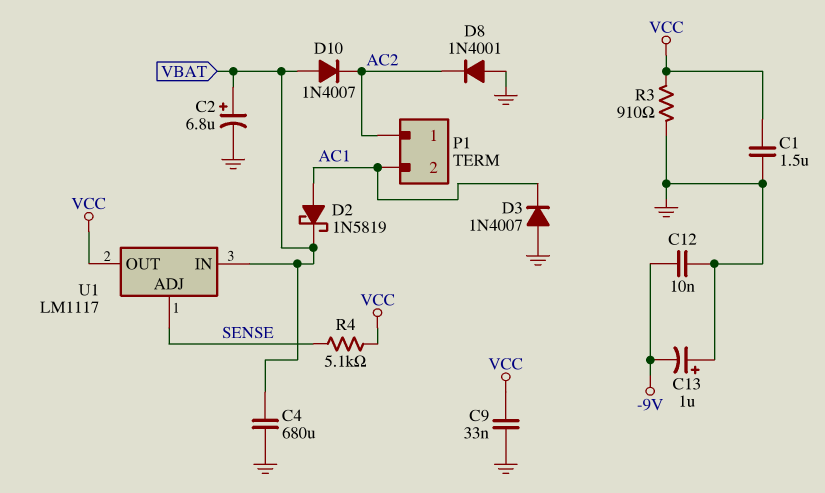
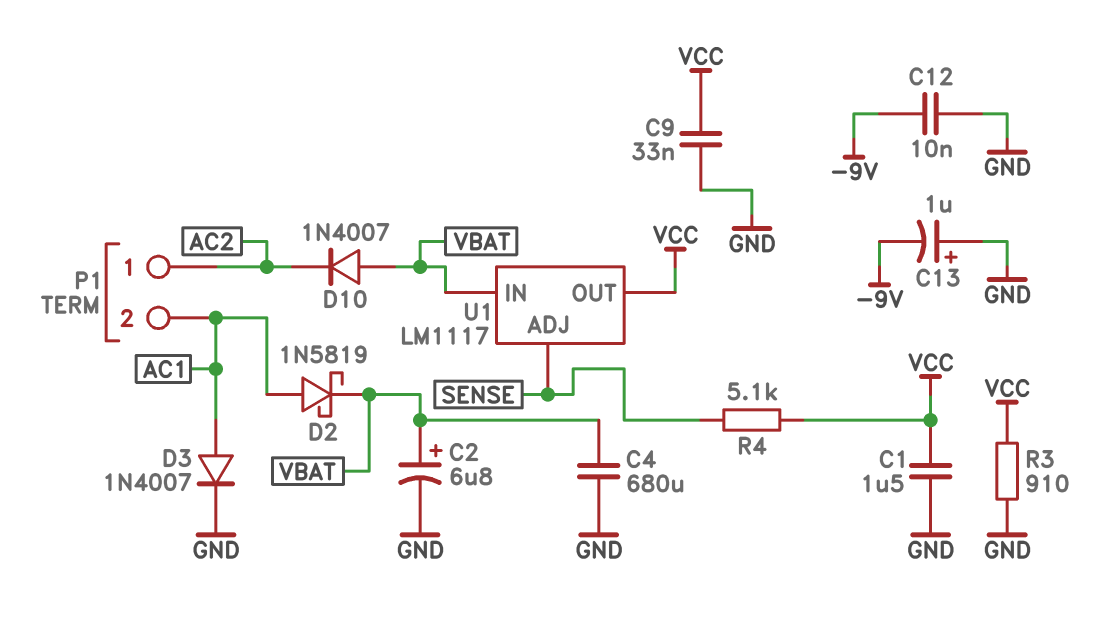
D3: diode 1N4007 (A GND, K AC1) -> diode 1N4007 (A AC1, K GND)
D8: diode 1N4001 (A GND, K AC2) -> none

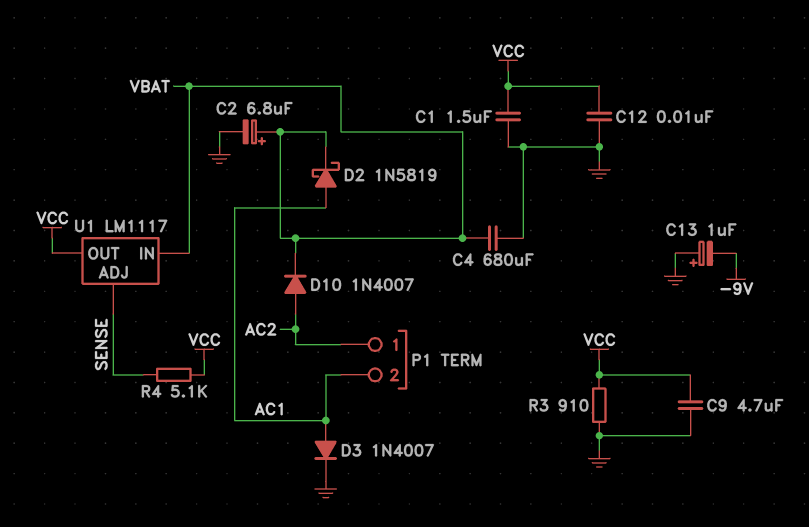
C9: 33nF (GND, VCC) -> 4.7uF (GND, VCC)
C12: 10nF (-9V, GND) -> 10nF (GND, VCC)
D10: diode 1N4007 (A VBAT, K AC2) -> diode 1N4007 (A AC2, K VBAT)

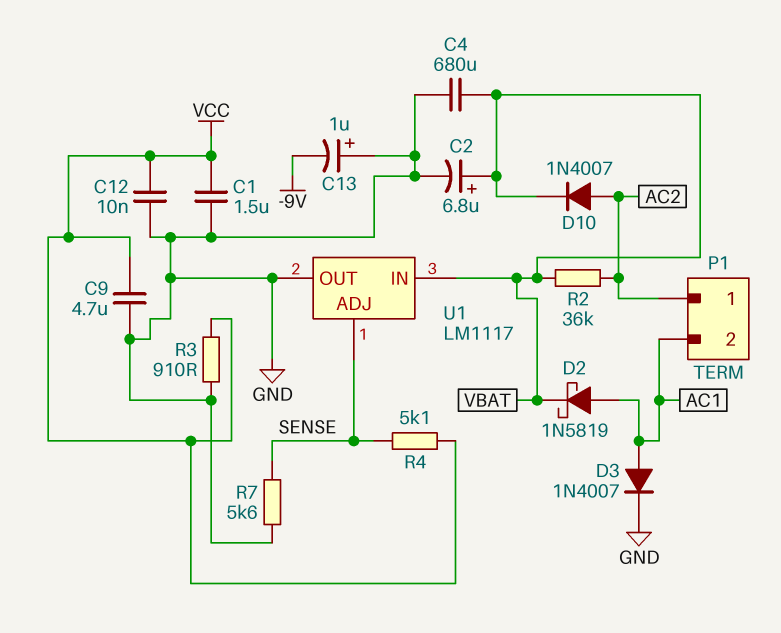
R2: none -> 36k (AC2, VBAT)
R7: none -> 5.6k (GND, SENSE)
U1 pin OUT: VCC -> GND

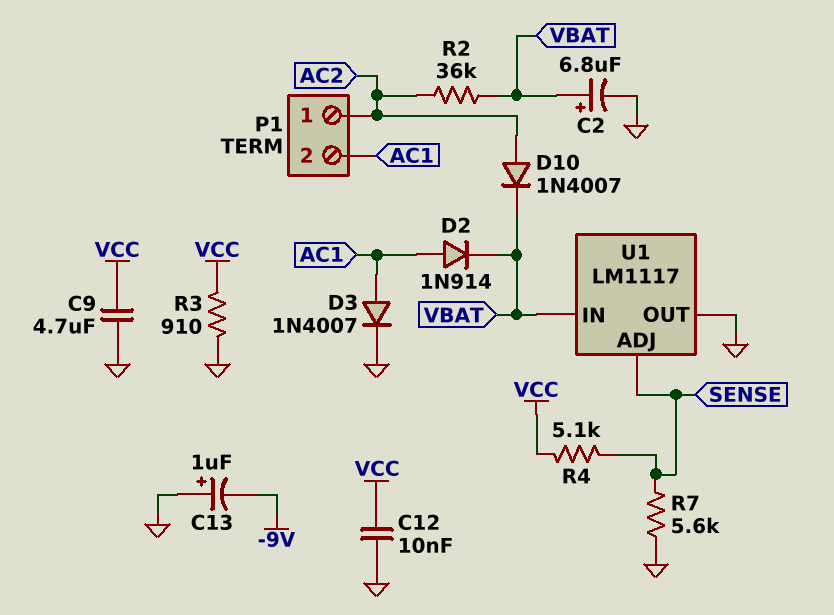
C1: 1.5uF (GND, VCC) -> none
C4: 680uF (GND, VBAT) -> none
D2: schottky 1N5819 (A AC1, K VBAT) -> diode 1N914 (A AC1, K VBAT)

